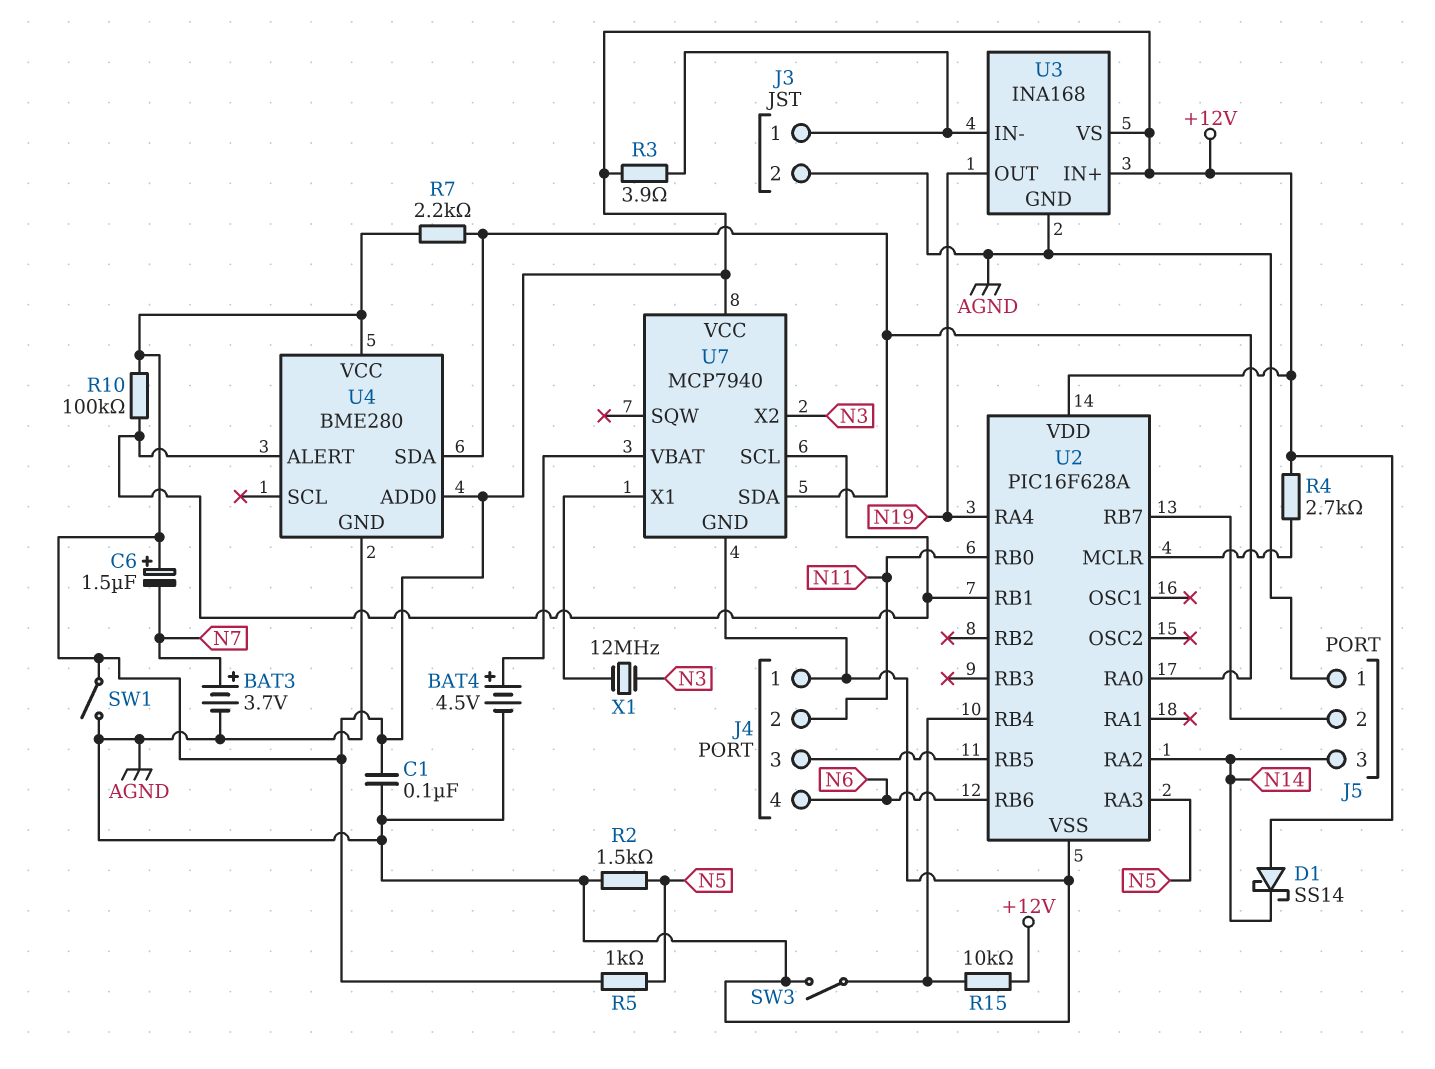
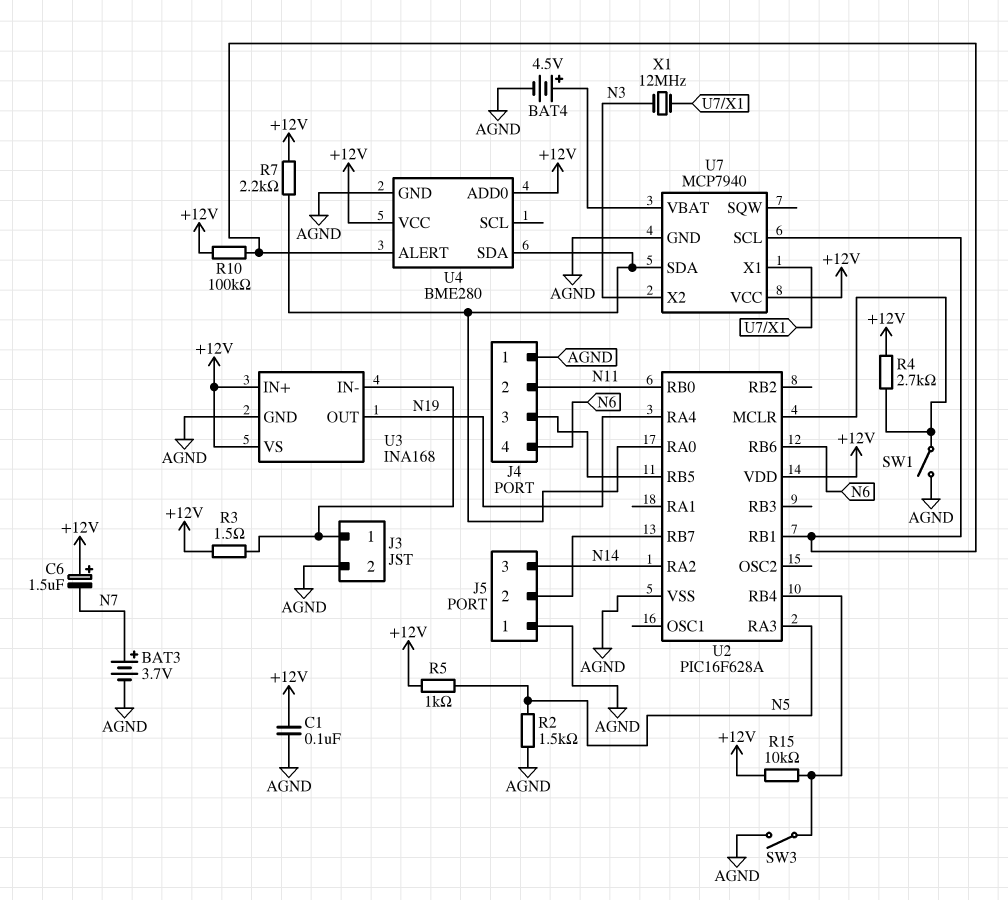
D1: schottky SS14 (A +12V, K N14) -> none
R3: 3.9 (+12V, J3/1) -> 1.5 (+12V, J3/1)
SW1: switch (+12V, AGND) -> switch (AGND, U2/MCLR)

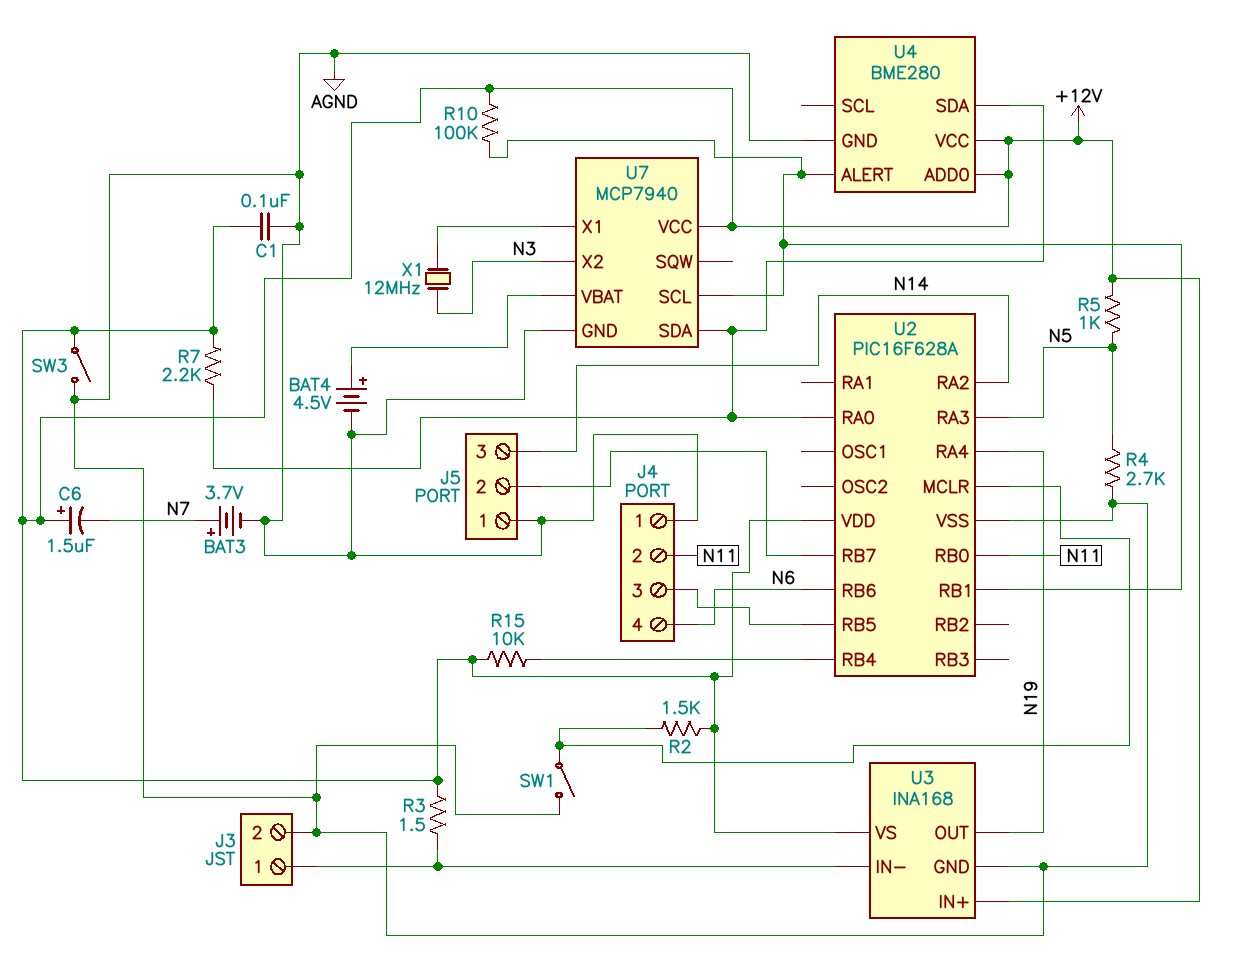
R2: 1.5k (AGND, N5) -> 1.5k (+12V, U2/MCLR)
R4: 2.7k (+12V, U2/MCLR) -> 2.7k (AGND, N5)
SW3: switch (AGND, U2/RB4) -> switch (+12V, AGND)

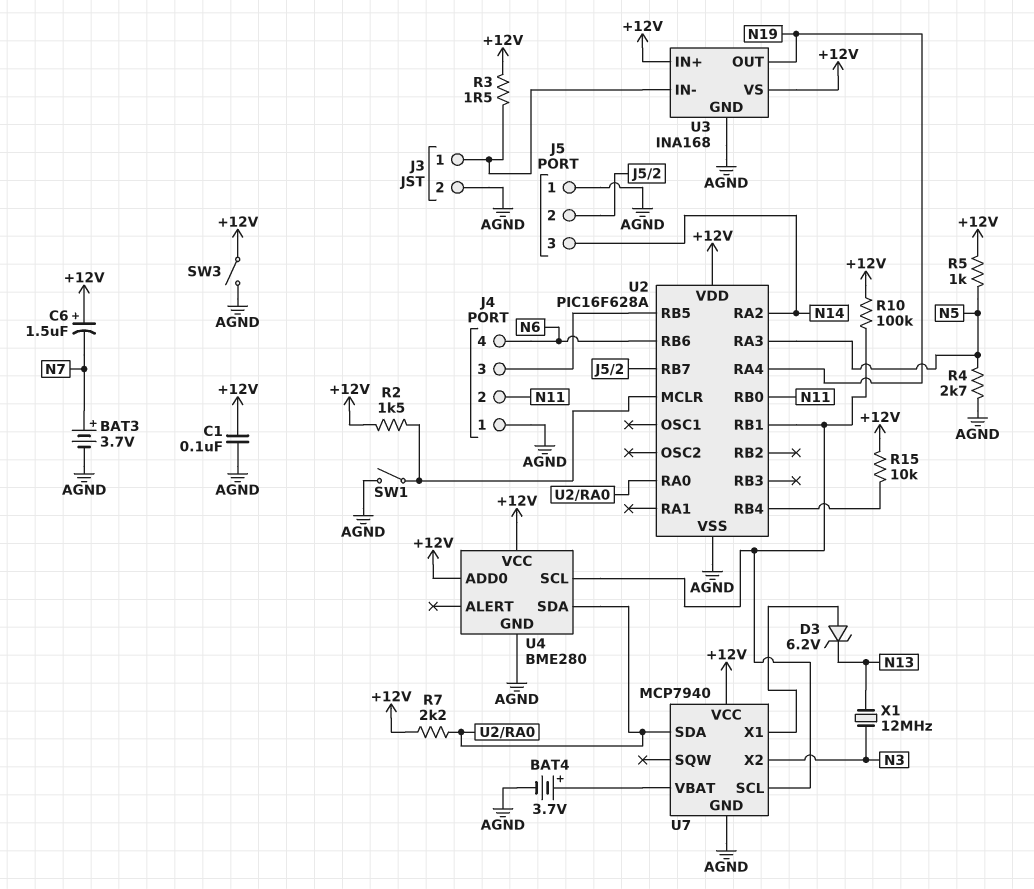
BAT4: 4.5V (plus U7/VBAT, minus AGND) -> 3.7V (plus U7/VBAT, minus AGND)
D3: none -> zener 6.2V (A U7/X1, K N13)
U4 pin ALERT: U2/RB1 -> none
U4 pin SCL: none -> U2/RB1
X1: 12MHz (N3, U7/X1) -> 12MHz (N3, N13)

